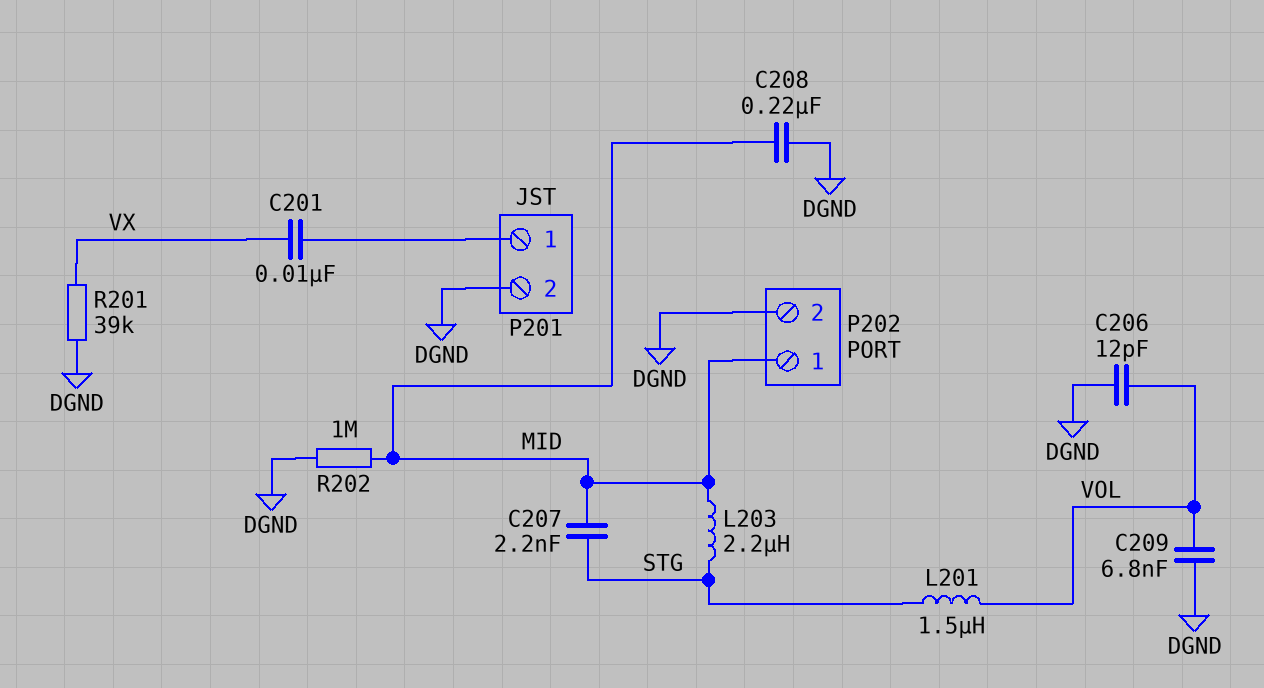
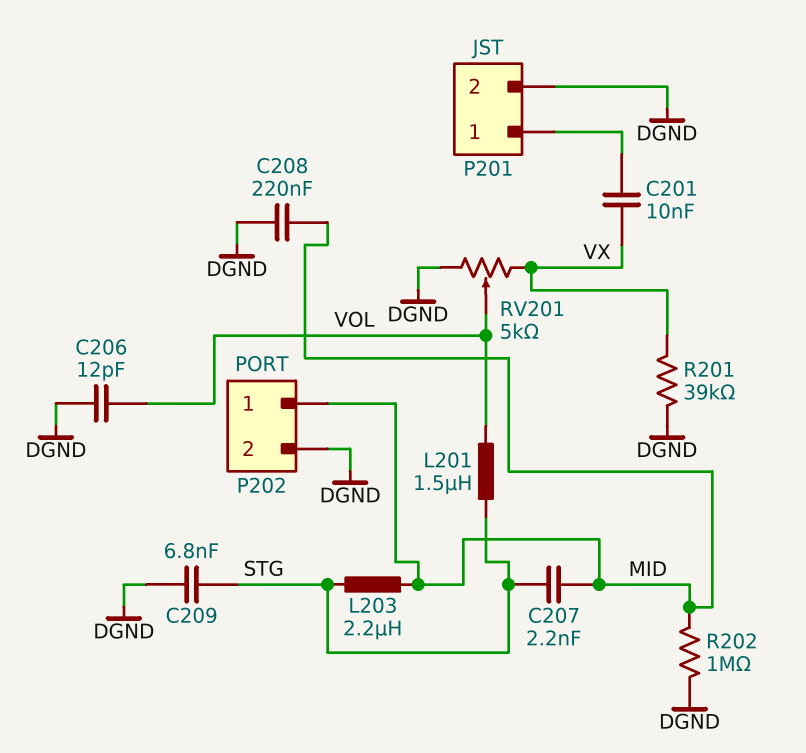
C209: 6.8nF (DGND, VOL) -> 6.8nF (DGND, STG)
RV201: none -> 5k (DGND, VX, wiper VOL)

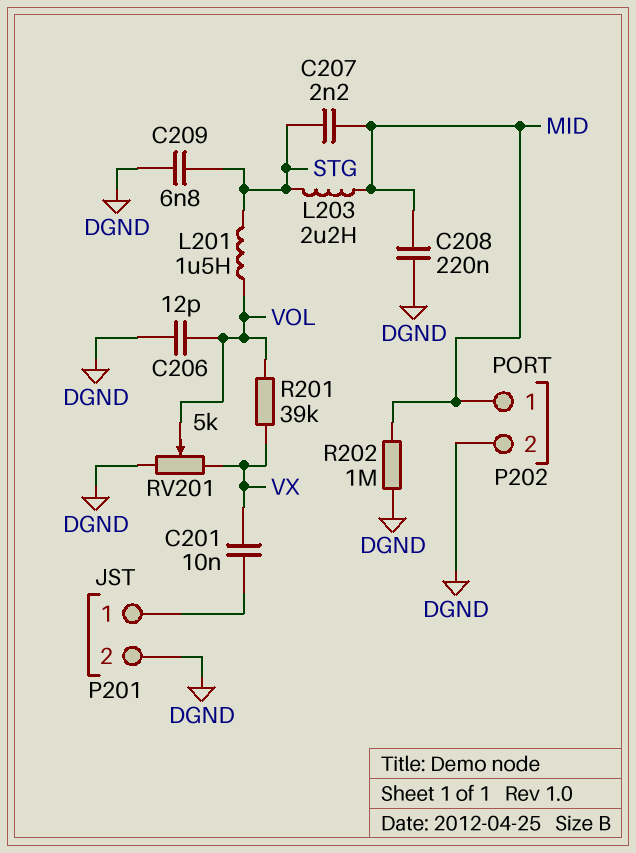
R201: 39k (DGND, VX) -> 39k (VOL, VX)

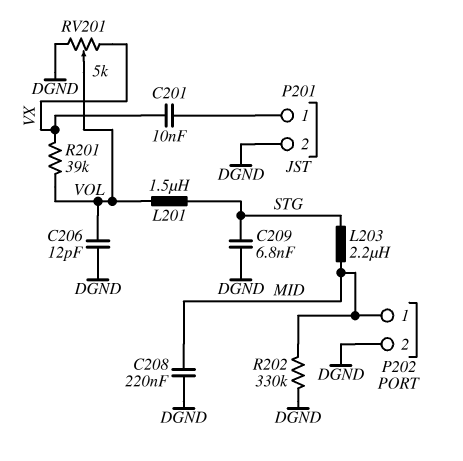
C207: 2.2nF (MID, STG) -> none
R202: 1M (DGND, MID) -> 330k (DGND, MID)

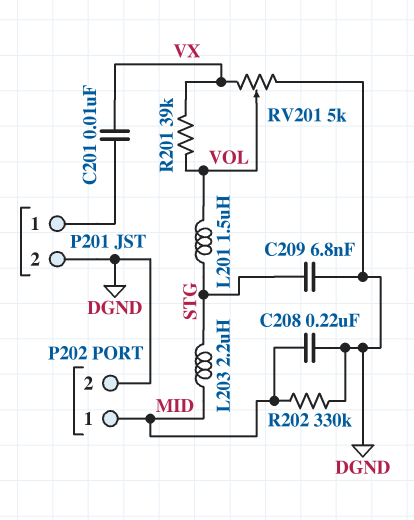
C206: 12pF (DGND, VOL) -> none

